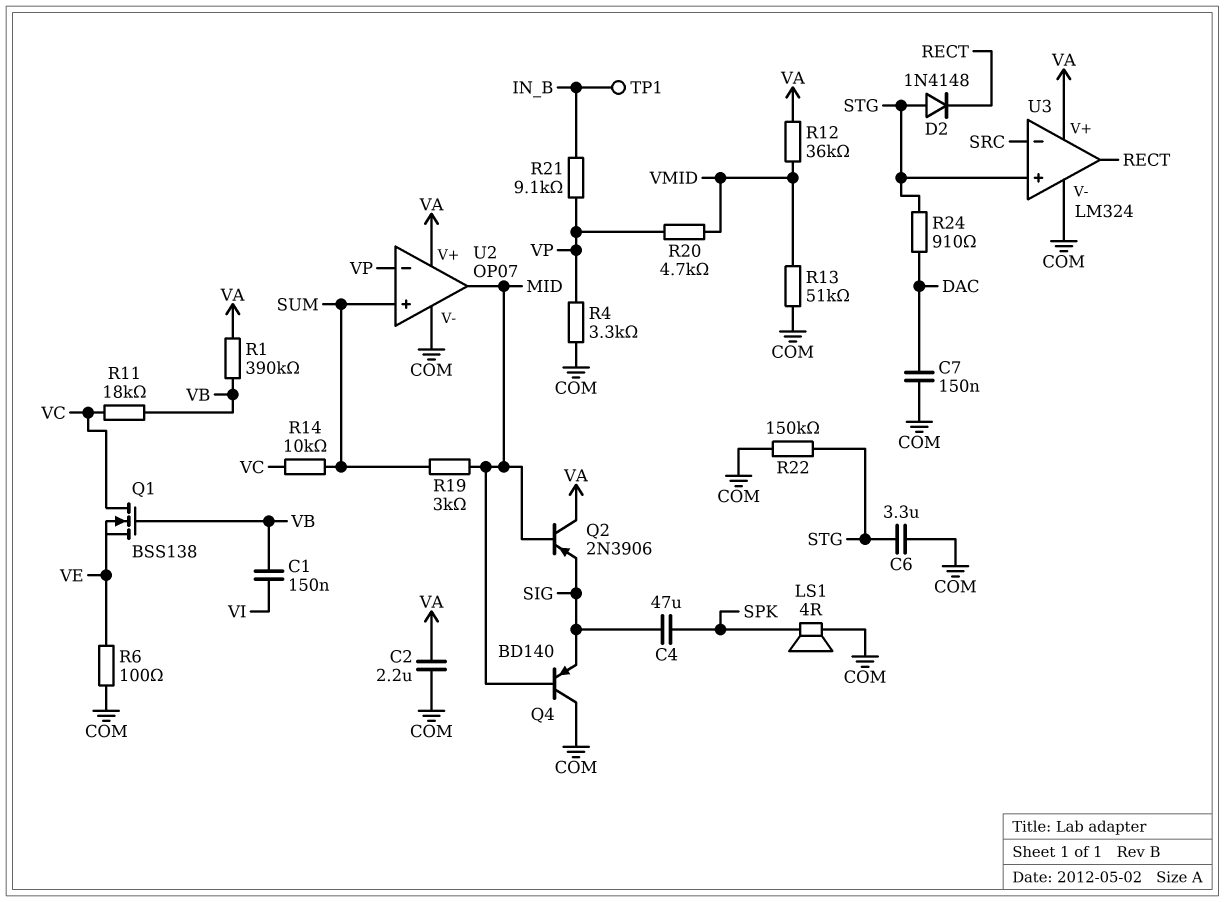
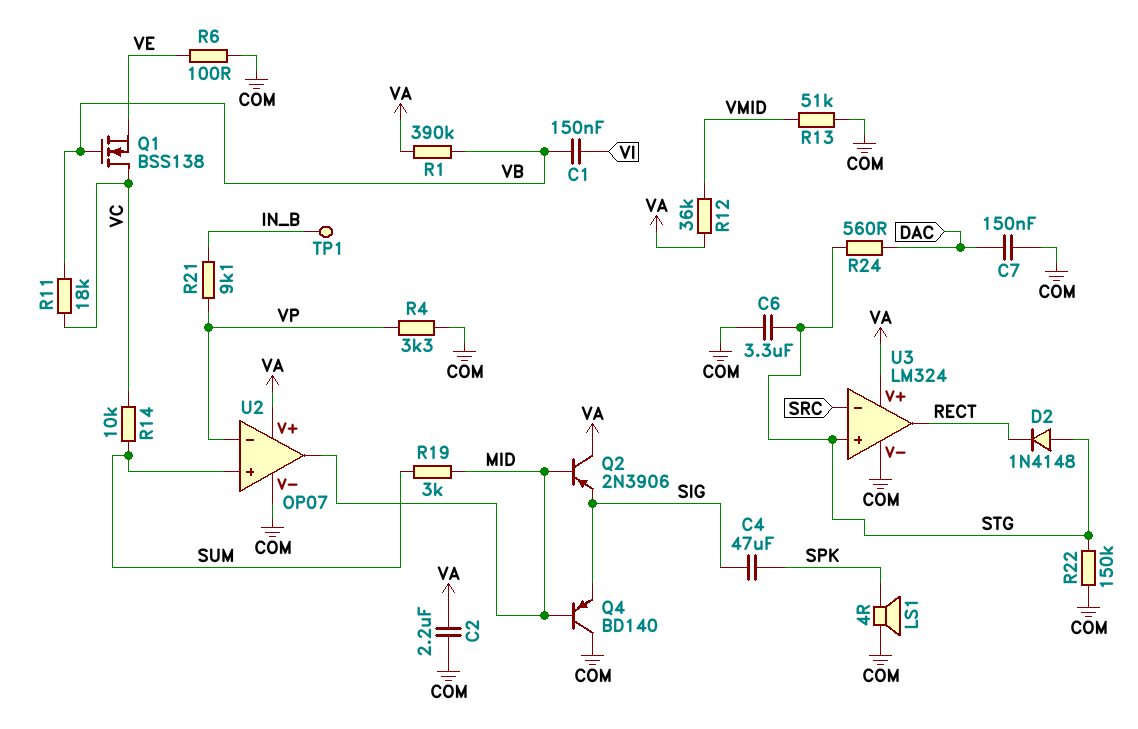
R20: 4.7k (VMID, VP) -> none
R24: 910 (DAC, STG) -> 560 (DAC, STG)

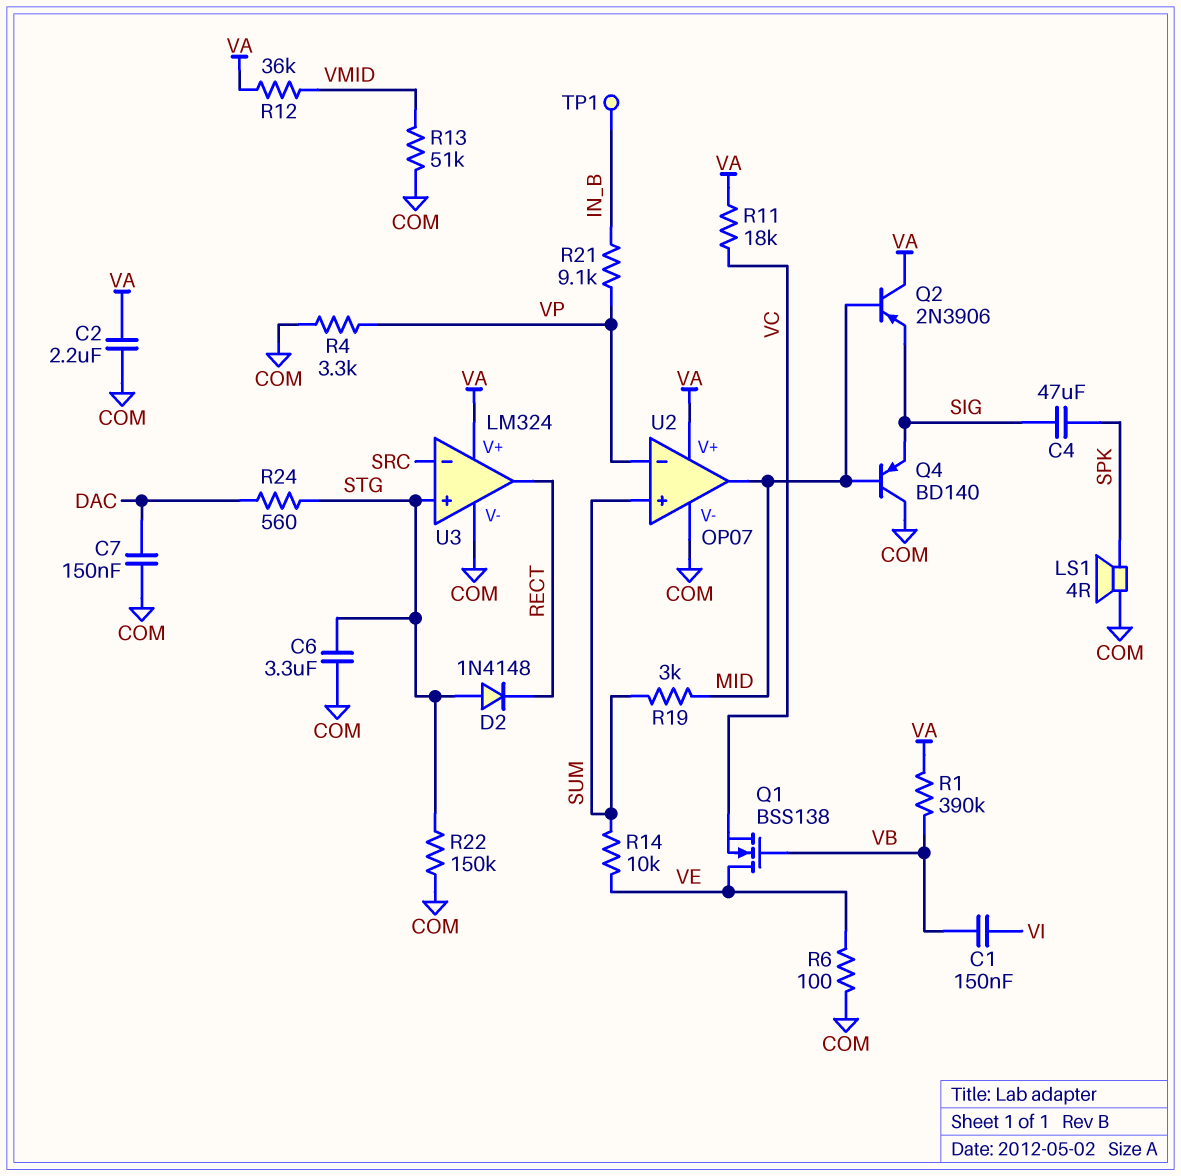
Q1: NMOS BSS138 (G VB, D VC, S VE) -> NMOS BSS138 (G VB, D VE, S VC)
R11: 18k (VB, VC) -> 18k (VA, VC)
R14: 10k (SUM, VC) -> 10k (SUM, VE)

